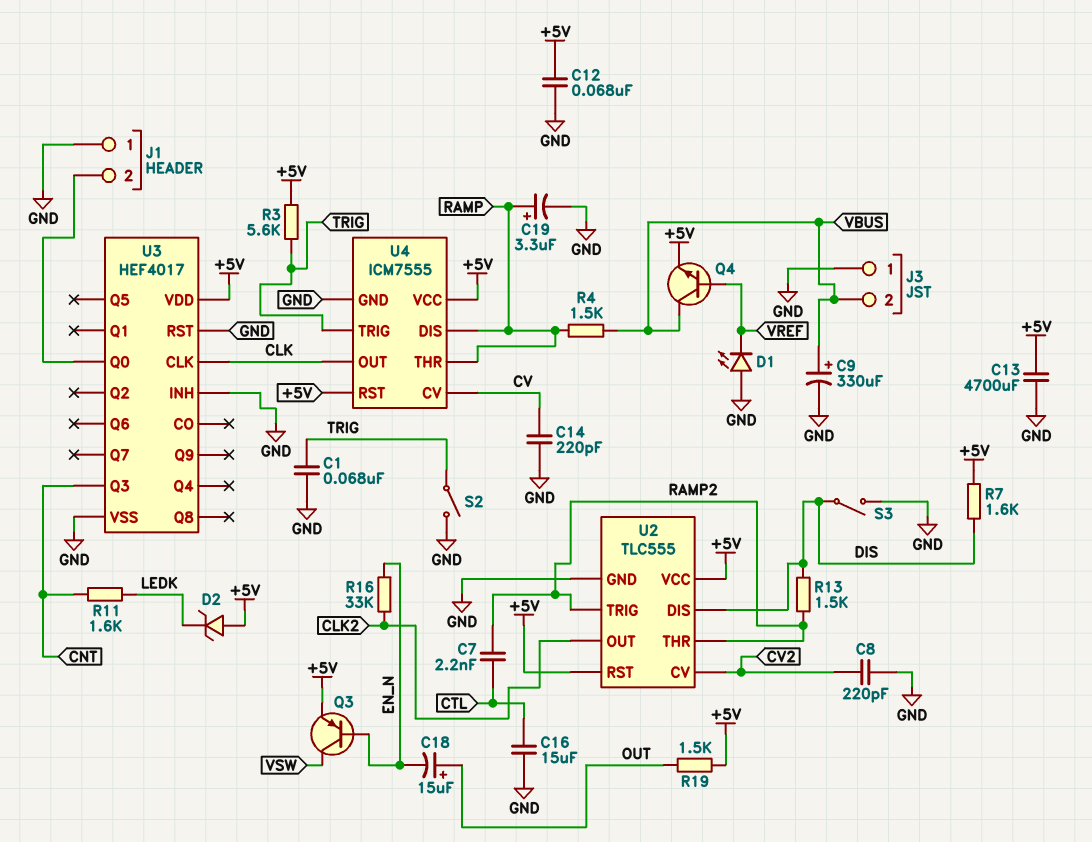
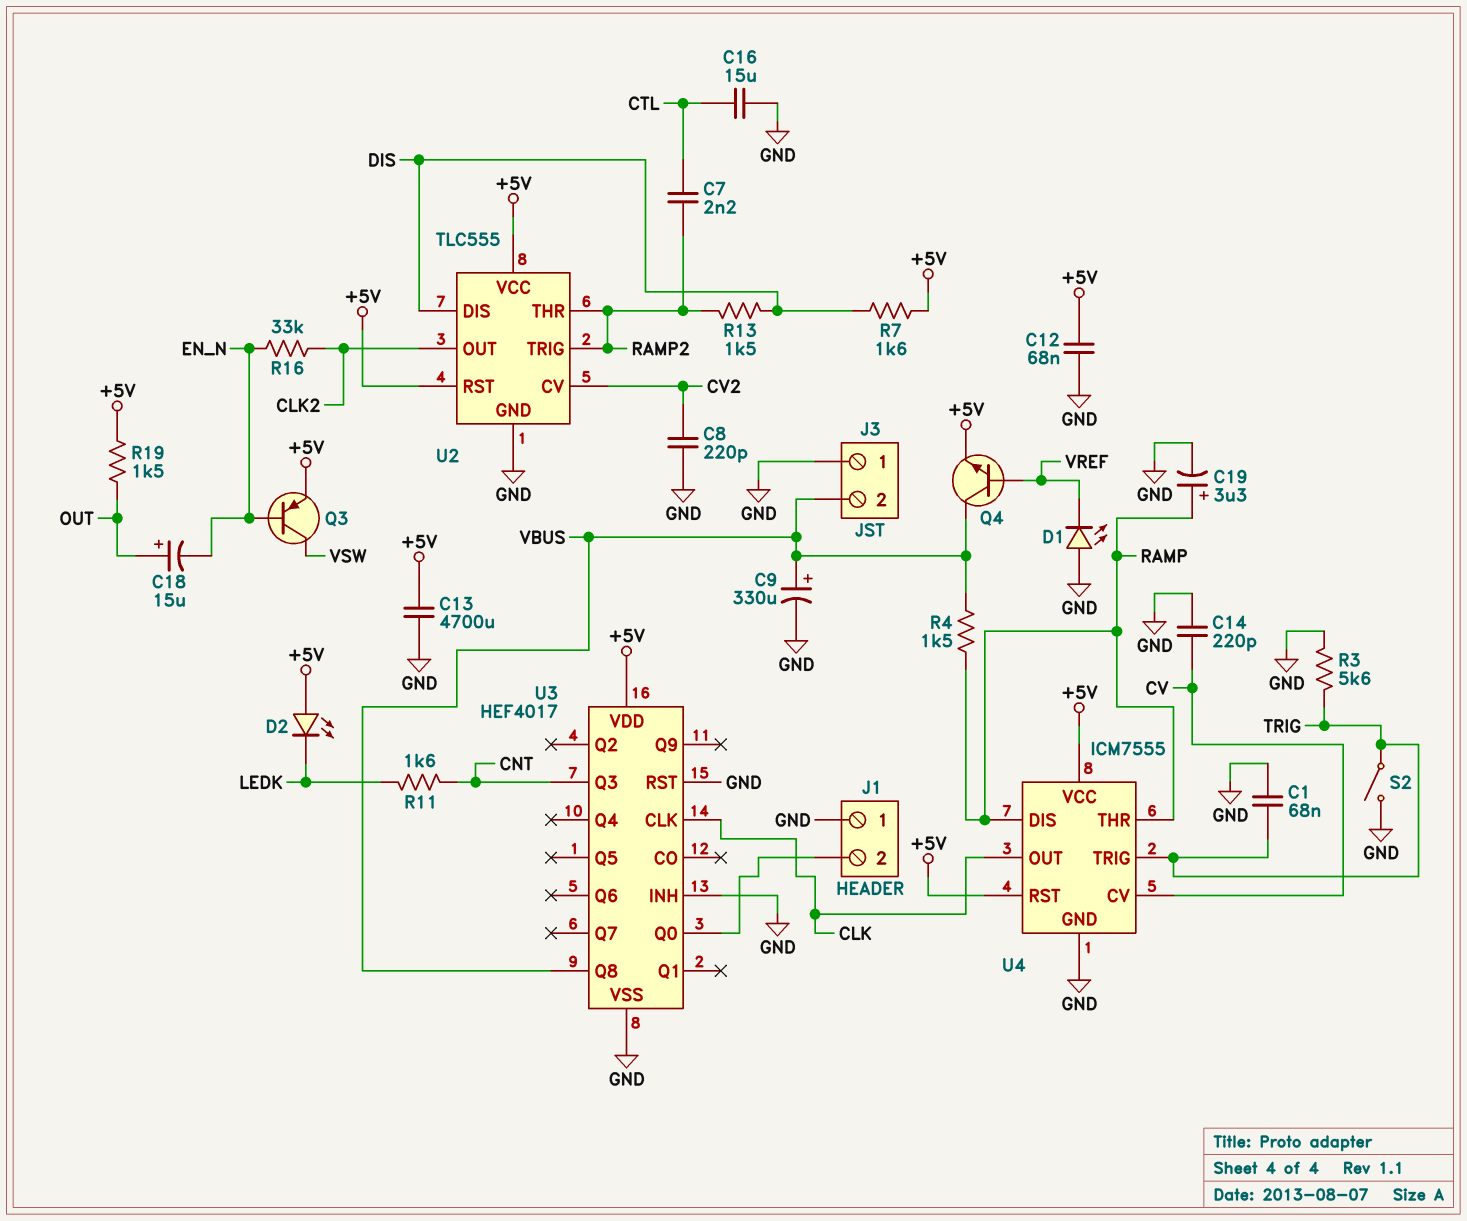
D2: zener (A +5V, K LEDK) -> LED (A +5V, K LEDK)
R3: 5.6k (+5V, TRIG) -> 5.6k (GND, TRIG)
S3: switch (DIS, GND) -> none
U3 pin Q8: none -> VBUS

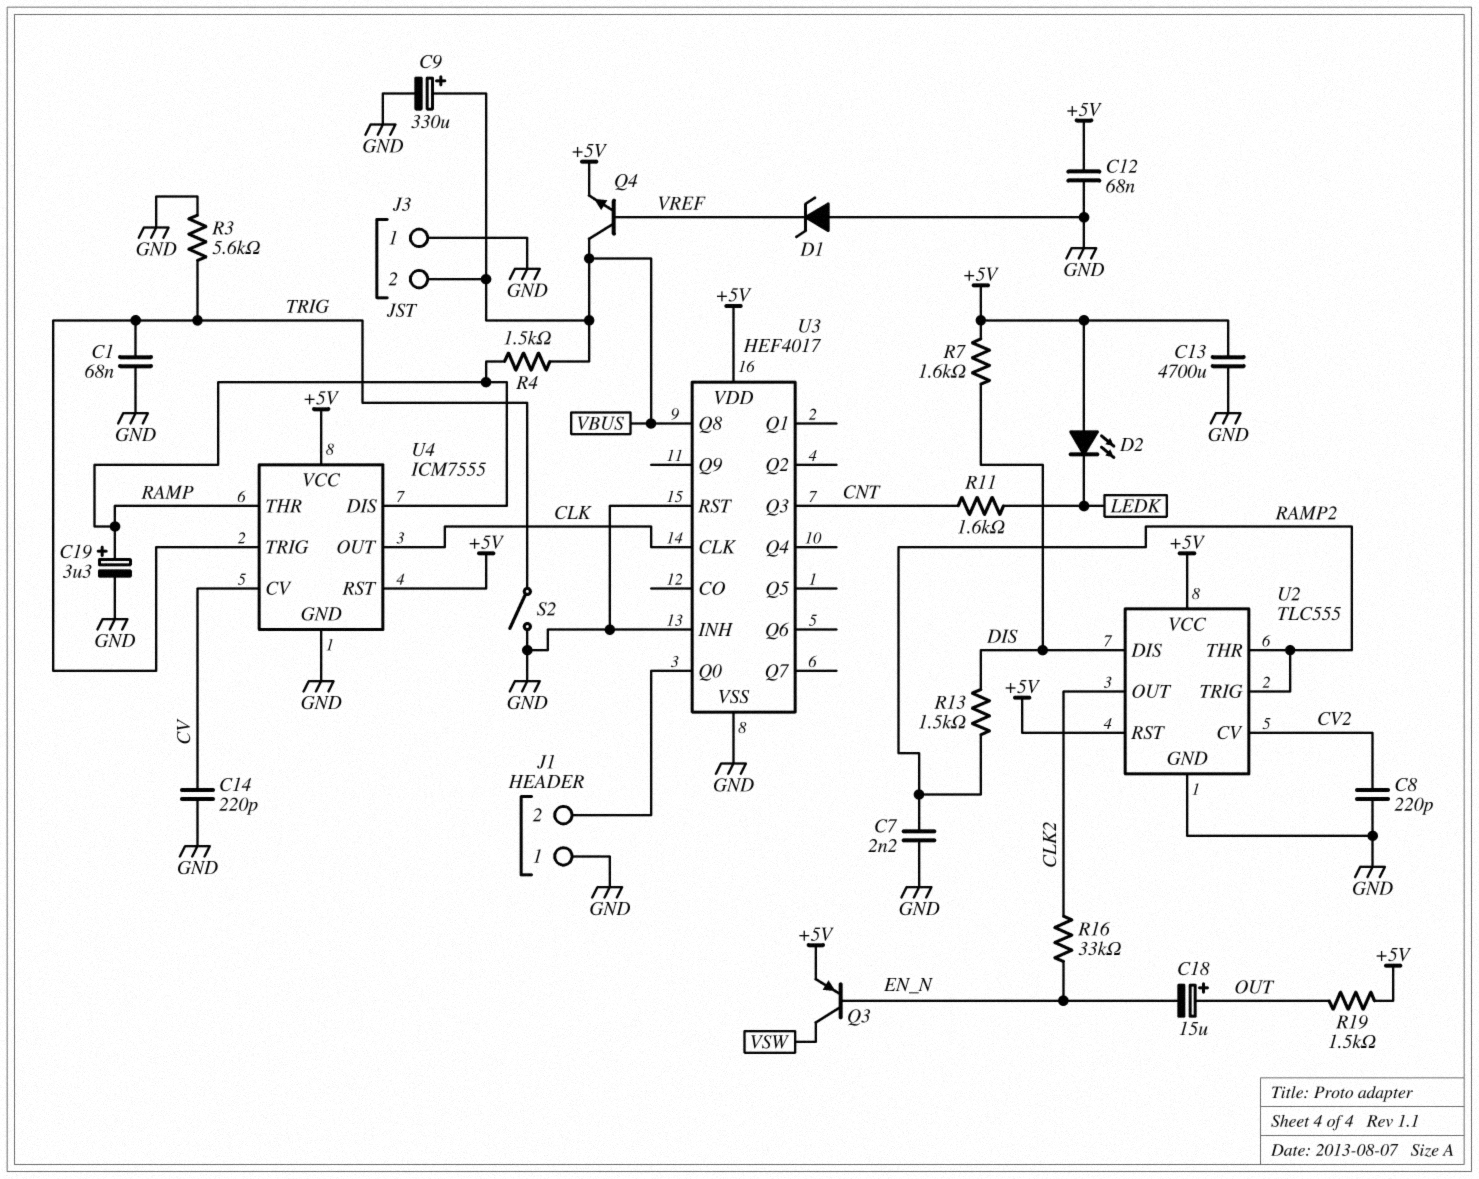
C7: 2.2nF (CTL, RAMP2) -> 2.2nF (GND, RAMP2)
C16: 15uF (CTL, GND) -> none
D1: LED (A GND, K VREF) -> zener (A GND, K VREF)

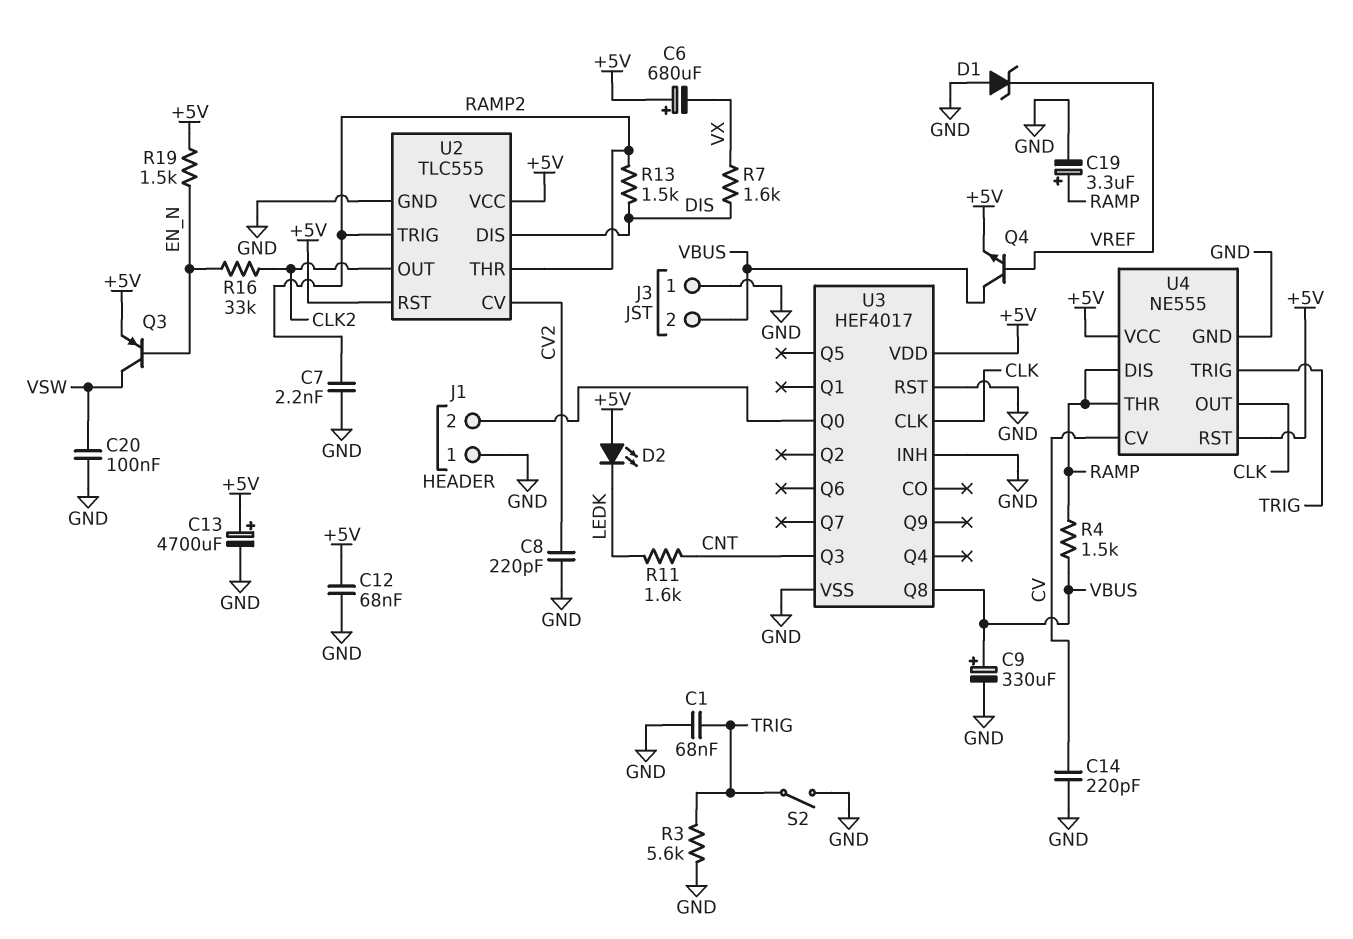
C6: none -> 680uF (plus +5V, minus VX)
C13: 4700uF (+5V, GND) -> 4700uF (plus +5V, minus GND)
C18: 15uF (plus OUT, minus EN_N) -> none
C20: none -> 100nF (GND, VSW)
R7: 1.6k (+5V, DIS) -> 1.6k (DIS, VX)
R19: 1.5k (+5V, OUT) -> 1.5k (+5V, EN_N)
U4: ICM7555 -> NE555

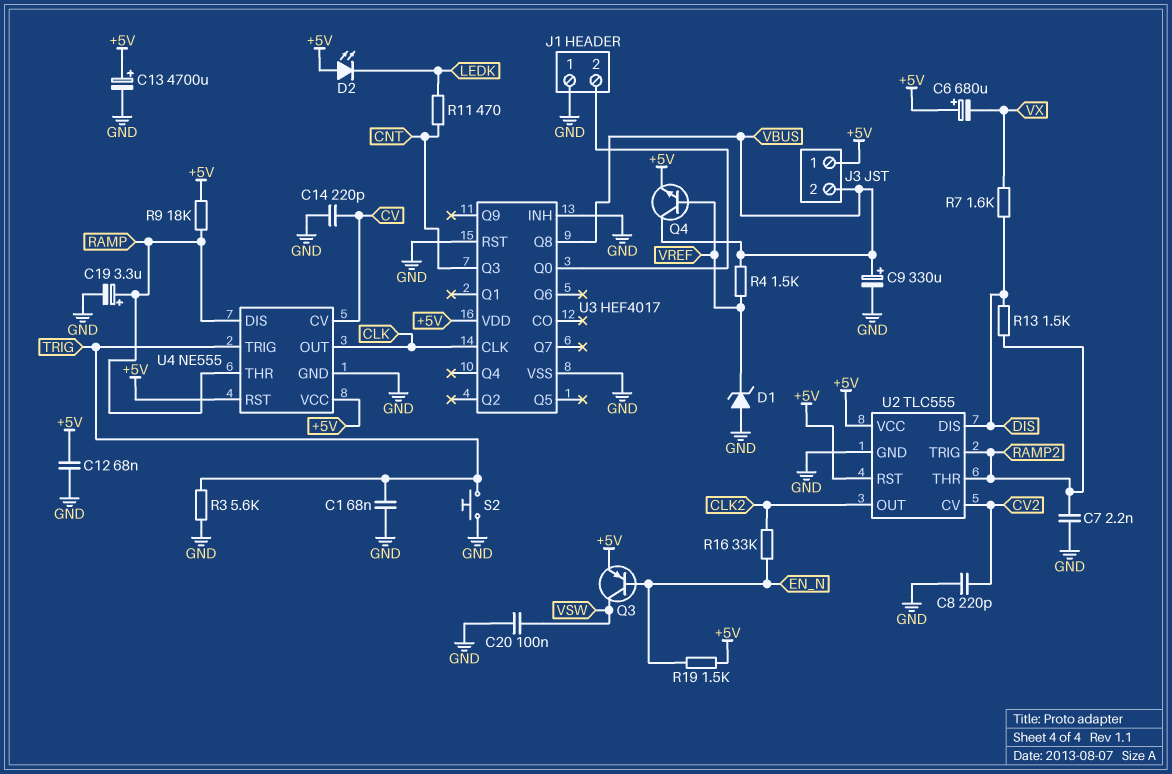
J3 pin 1: GND -> +5V
R4: 1.5k (RAMP, VBUS) -> 1.5k (VBUS, VREF)
R9: none -> 18k (+5V, RAMP)
R11: 1.6k (CNT, LEDK) -> 470 (CNT, LEDK)
S2: switch (GND, TRIG) -> button (GND, TRIG)

